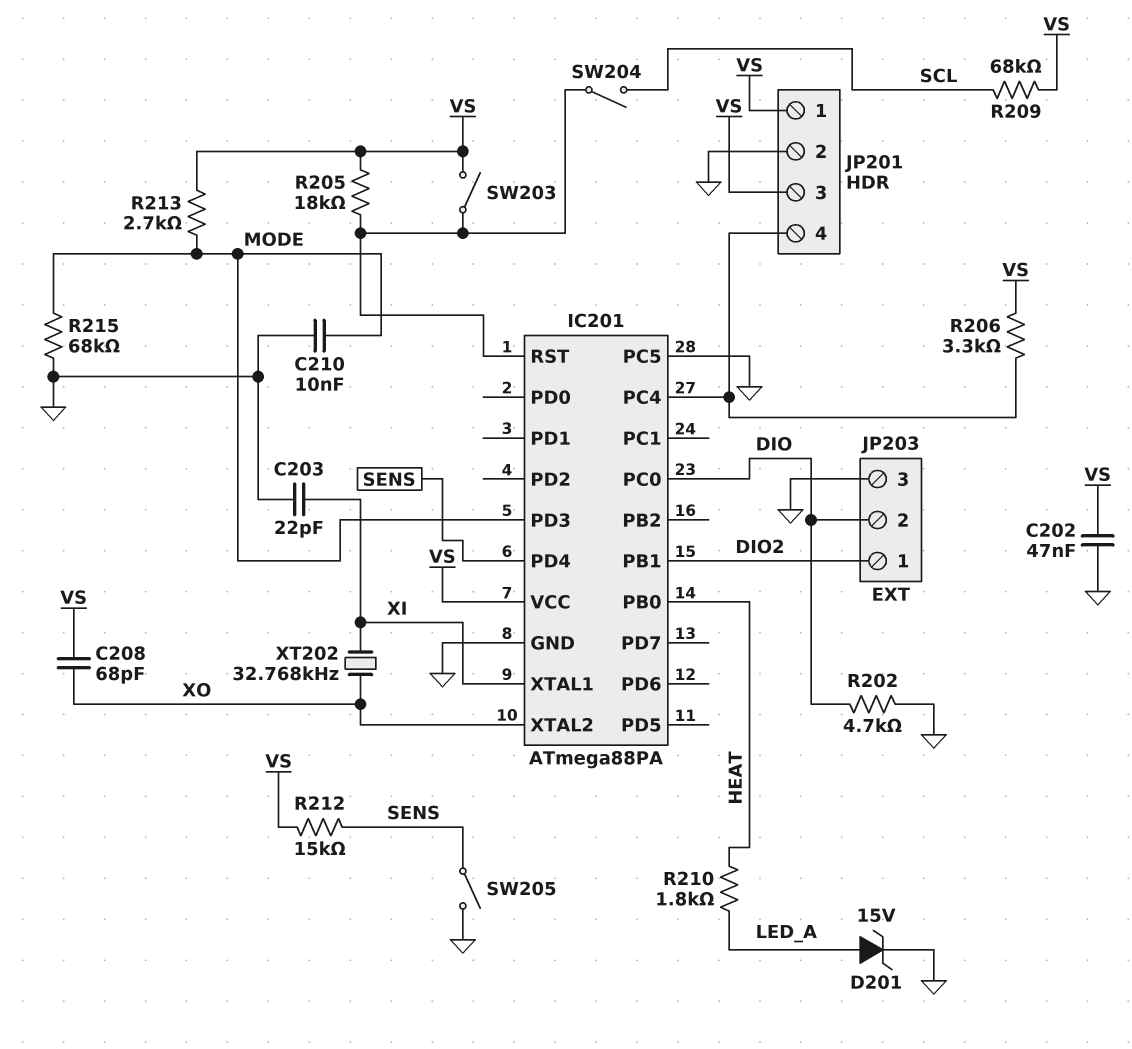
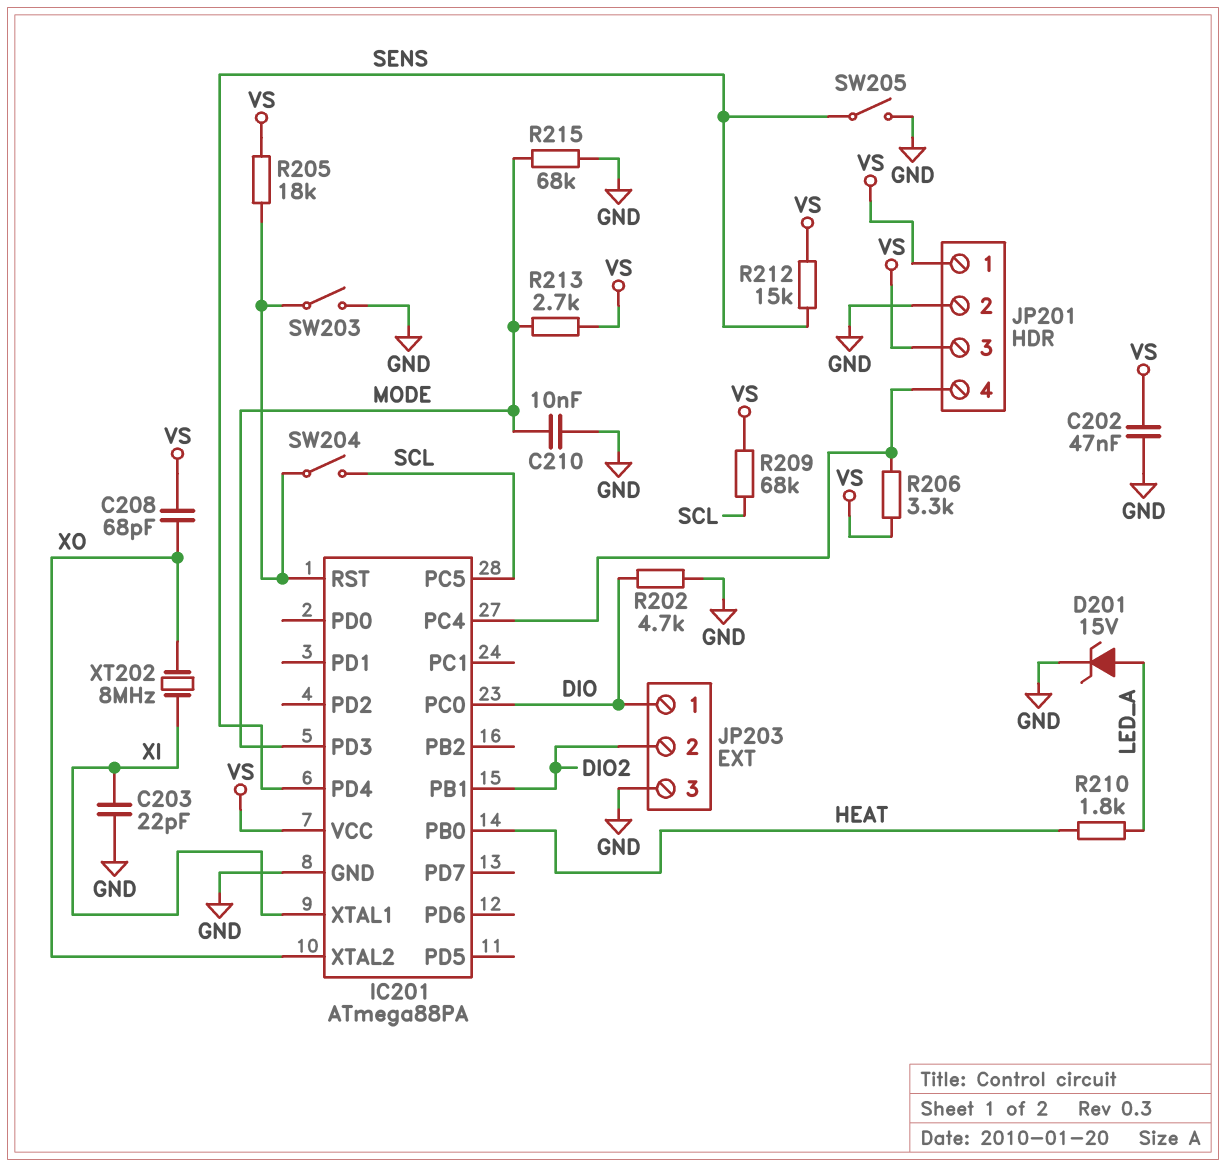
IC201 pin PC5: GND -> SCL
JP203 pin 1: DIO2 -> DIO
JP203 pin 2: DIO -> DIO2
SW203: switch (IC201/RST, VS) -> switch (GND, IC201/RST)
XT202: 32.768kHz (XI, XO) -> 8MHz (XI, XO)

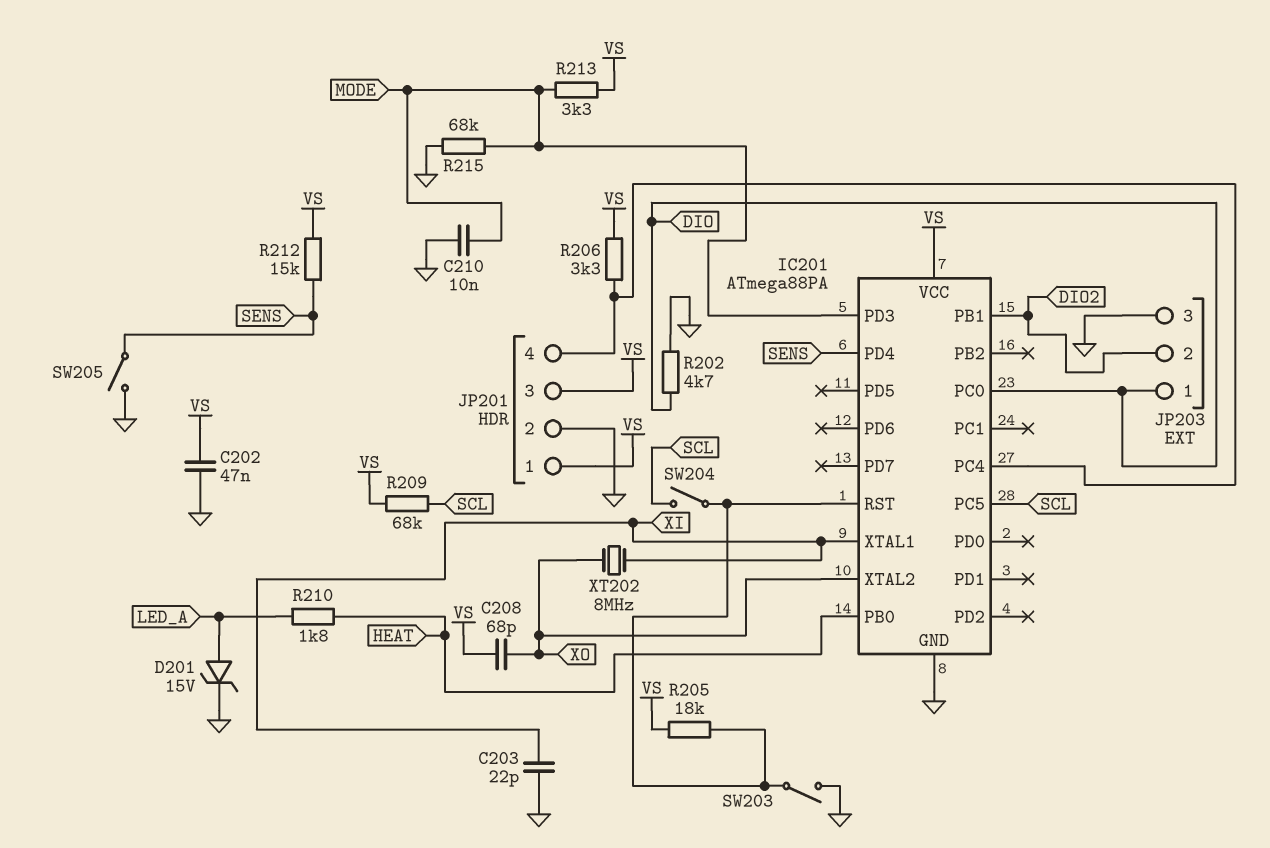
R213: 2.7k (MODE, VS) -> 3.3k (MODE, VS)

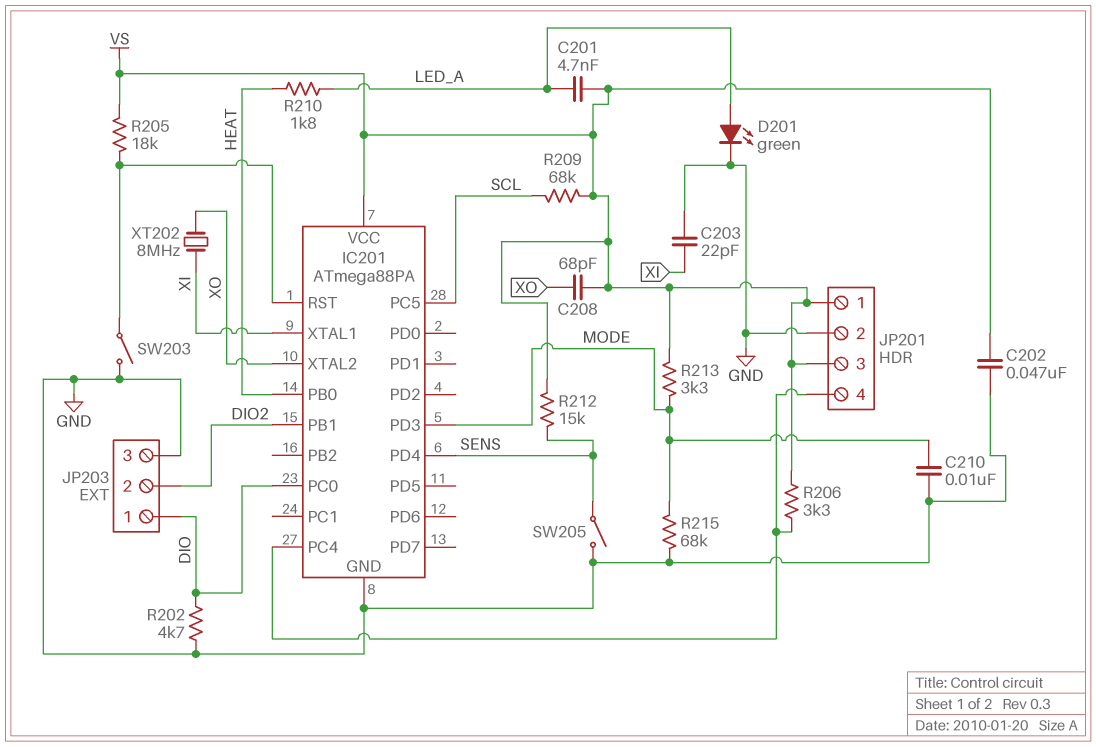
C201: none -> 4.7nF (LED_A, VS)
D201: zener 15V (A LED_A, K GND) -> LED green (A LED_A, K GND)
SW204: switch (IC201/RST, SCL) -> none

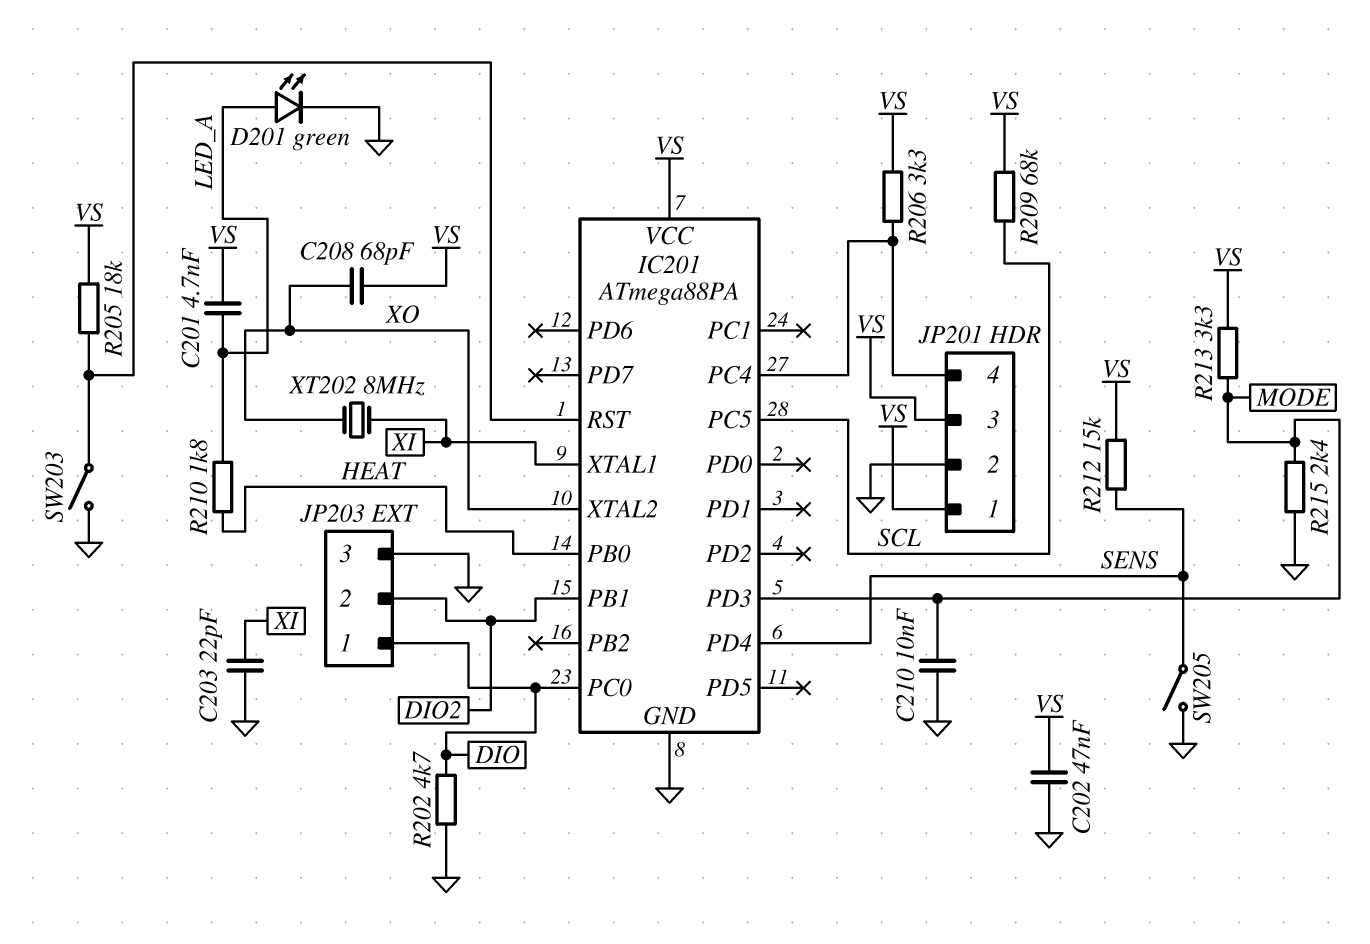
R215: 68k (GND, MODE) -> 2.4k (GND, MODE)

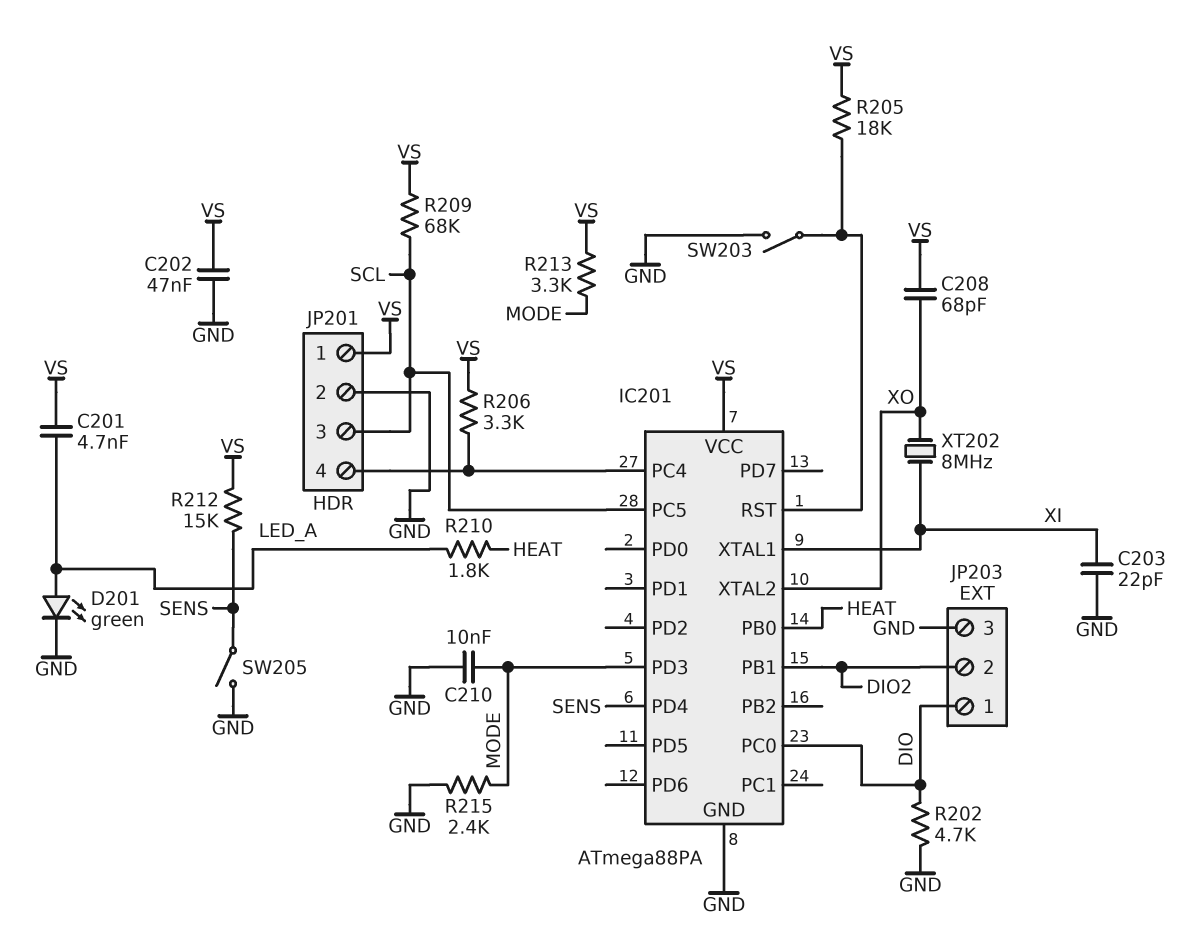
JP201 pin 3: VS -> SCL

